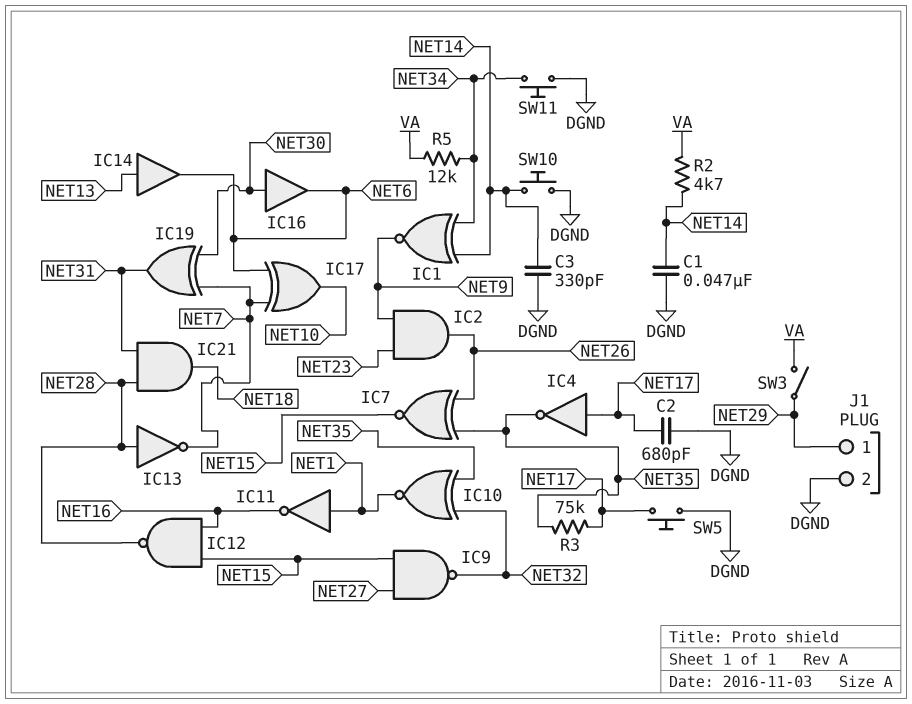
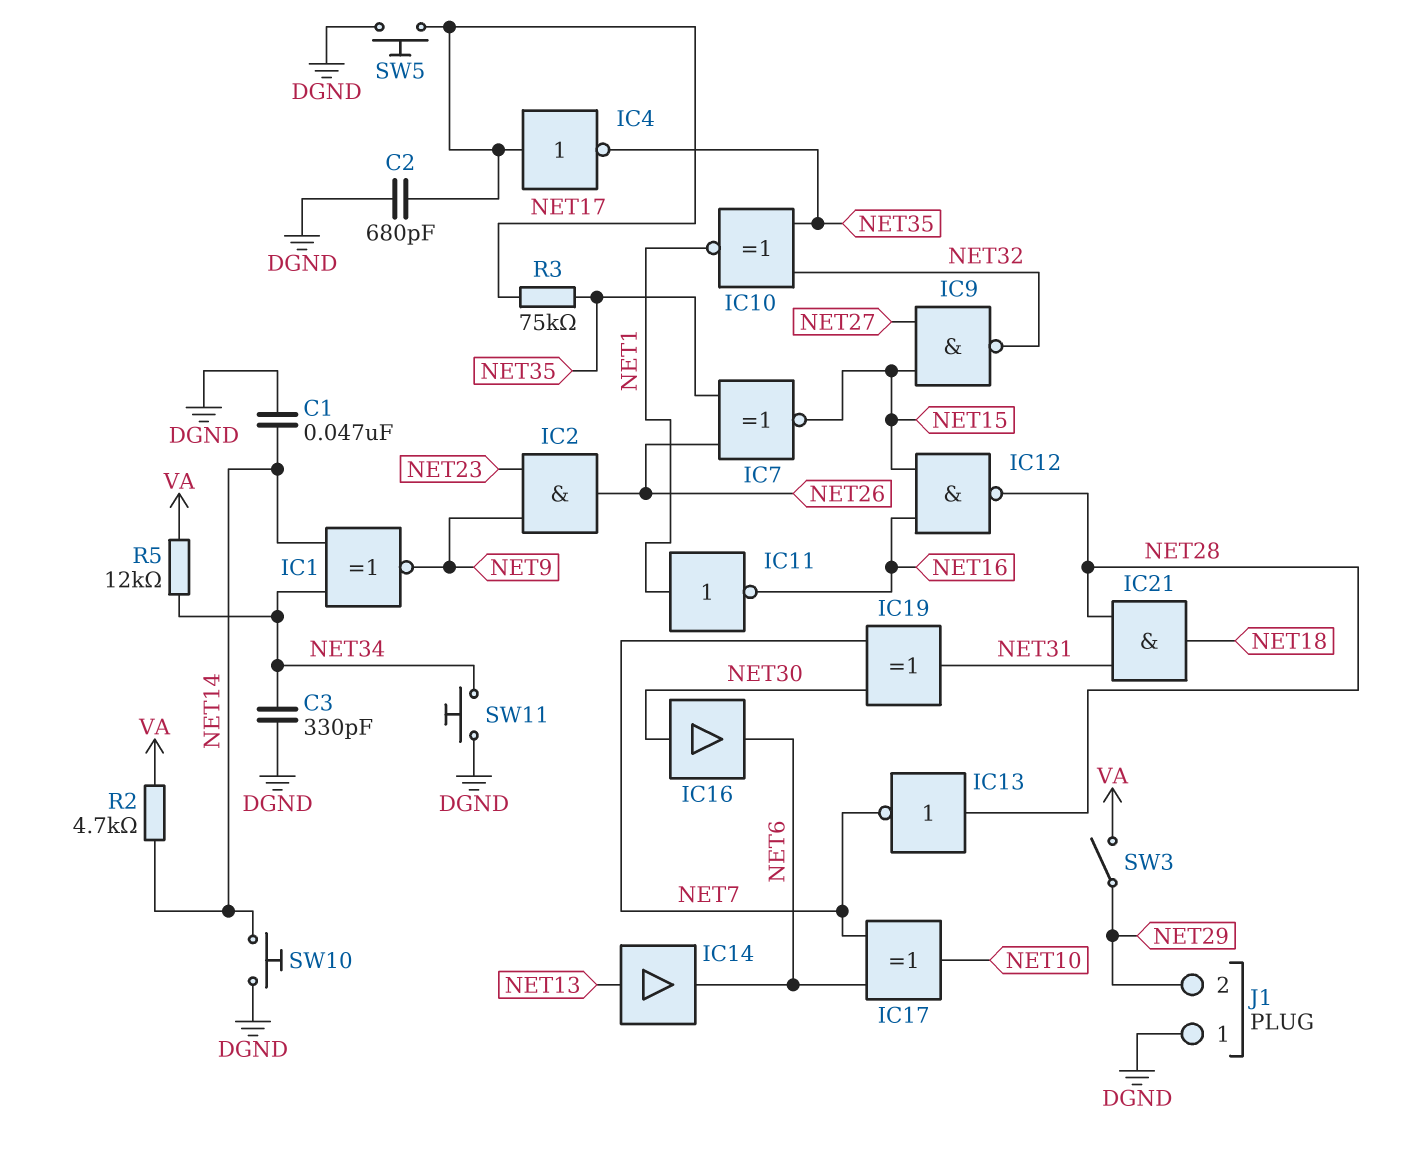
C3: 330pF (DGND, NET14) -> 330pF (DGND, NET34)
J1 pin 1: NET29 -> DGND
J1 pin 2: DGND -> NET29

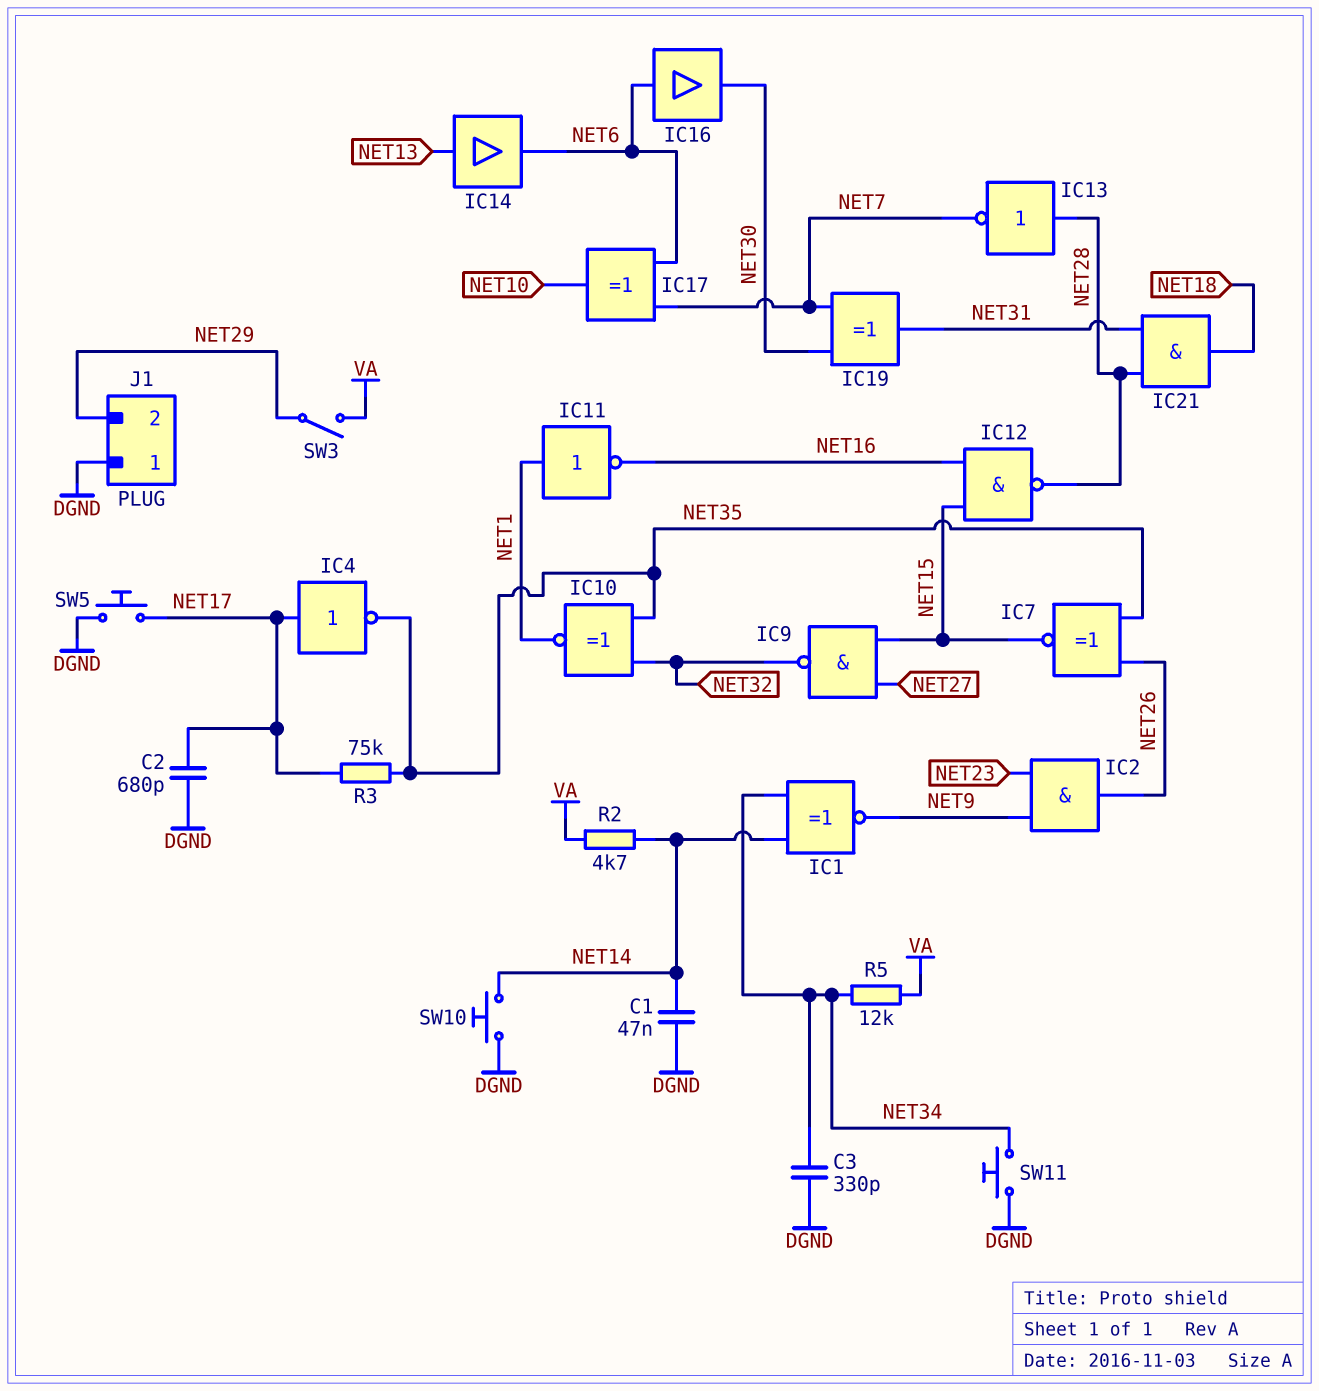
IC16: buffer (in NET30, out NET6) -> buffer (in NET6, out NET30)

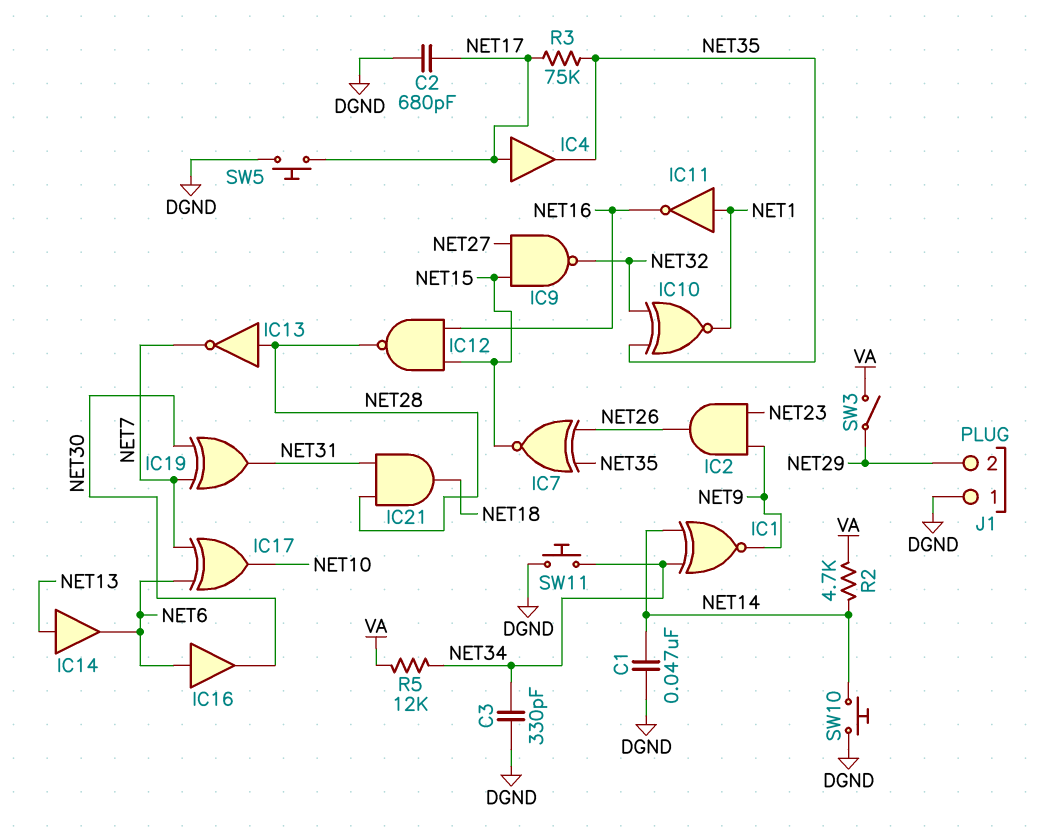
IC4: NOT (in NET17, out NET35) -> buffer (in NET17, out NET35)

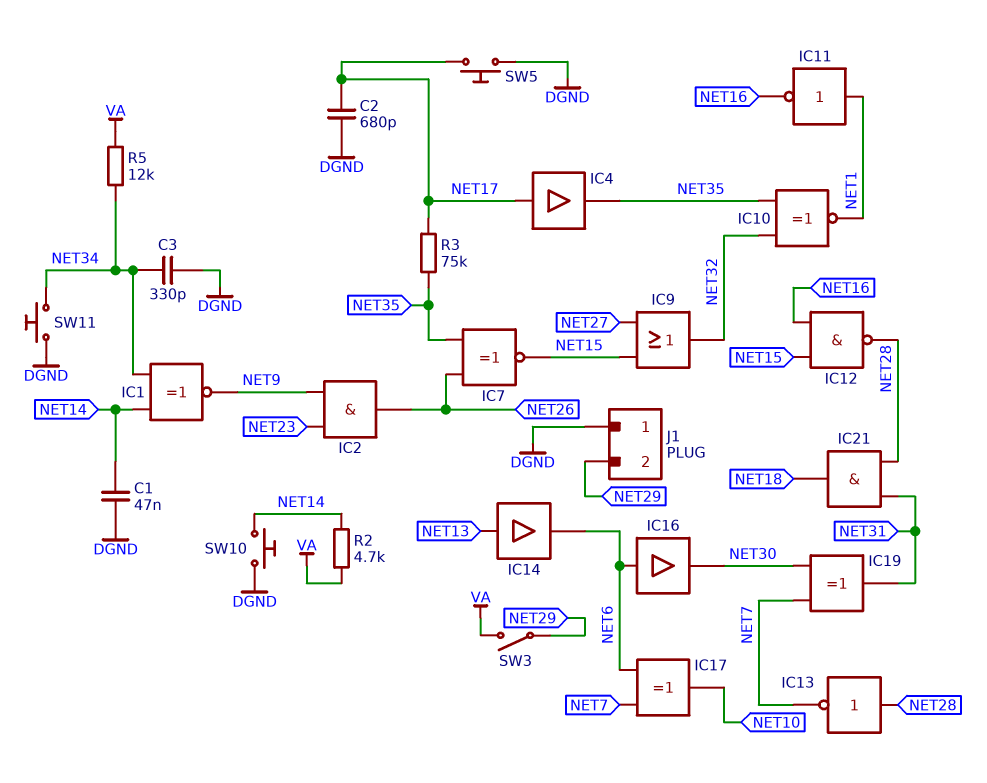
IC9: NAND (in NET15, in NET27, out NET32) -> OR (in NET15, in NET27, out NET32)

